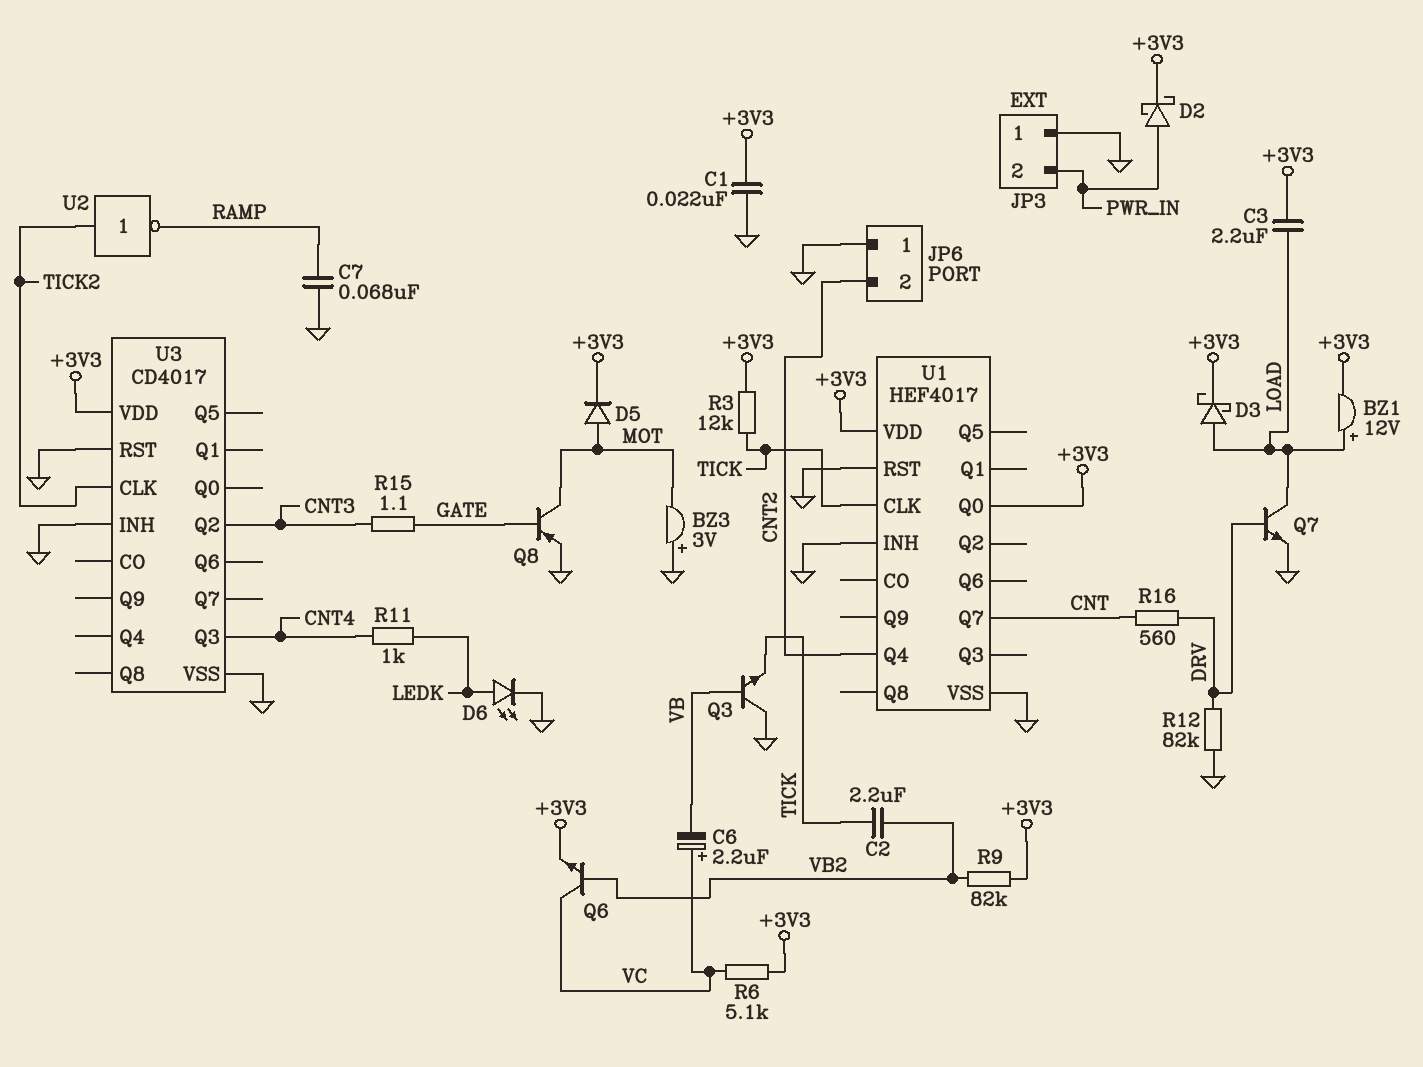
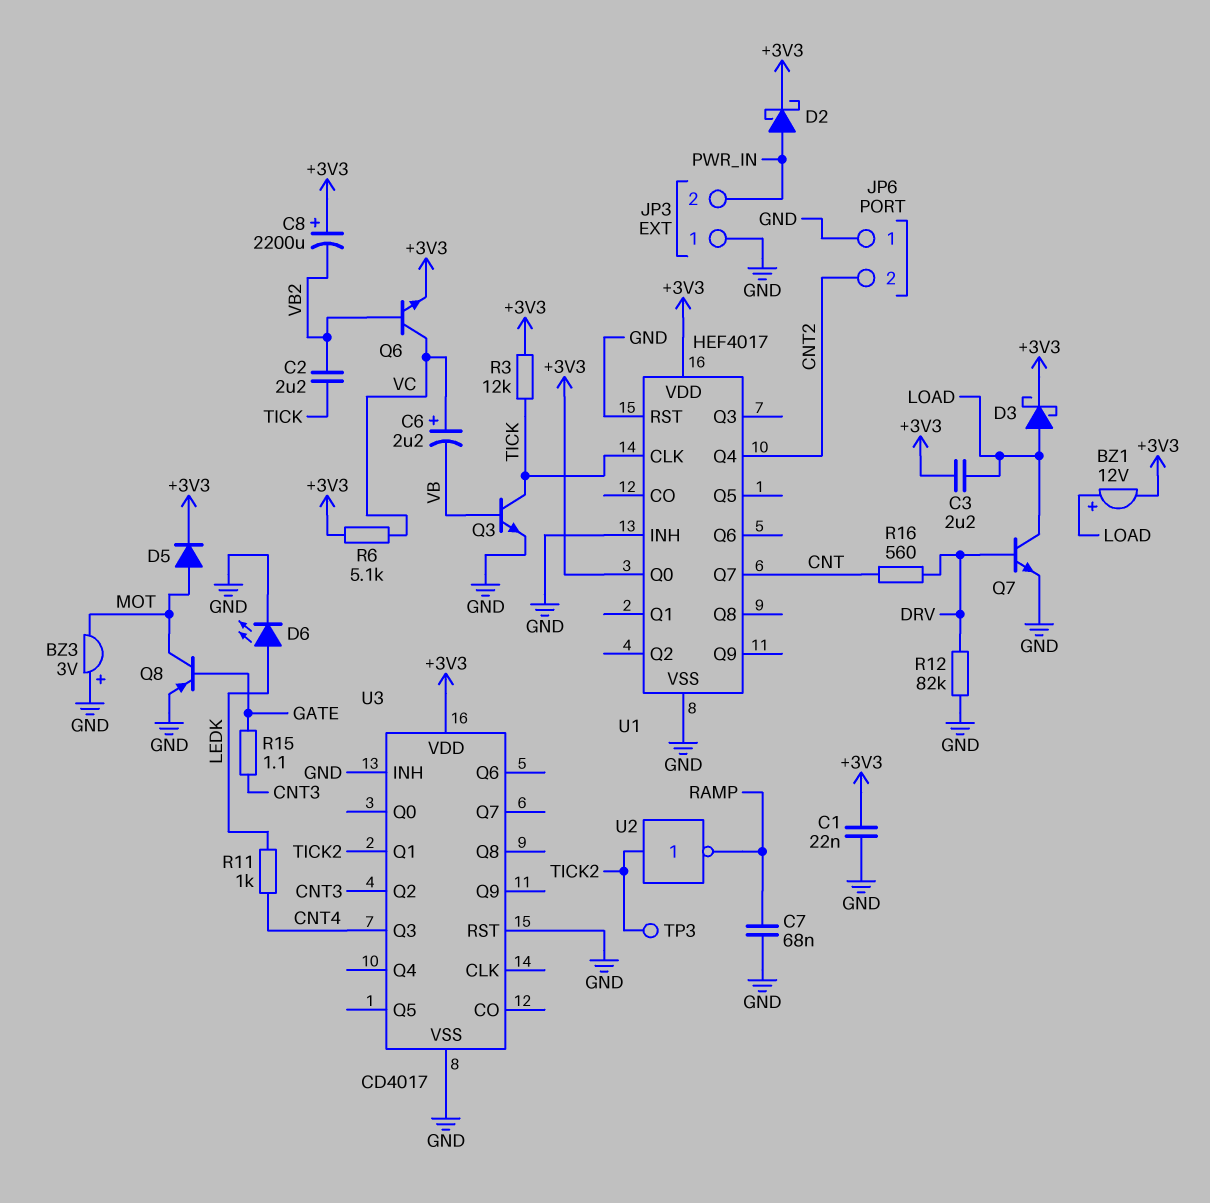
C8: none -> 2200uF (plus +3V3, minus VB2)
Q3: NPN (B VB, C GND, E TICK) -> NPN (B VB, C TICK, E GND)
R9: 82k (+3V3, VB2) -> none
TP3: none -> test point (TICK2)
U3 pin CLK: TICK2 -> none
U3 pin Q1: none -> TICK2

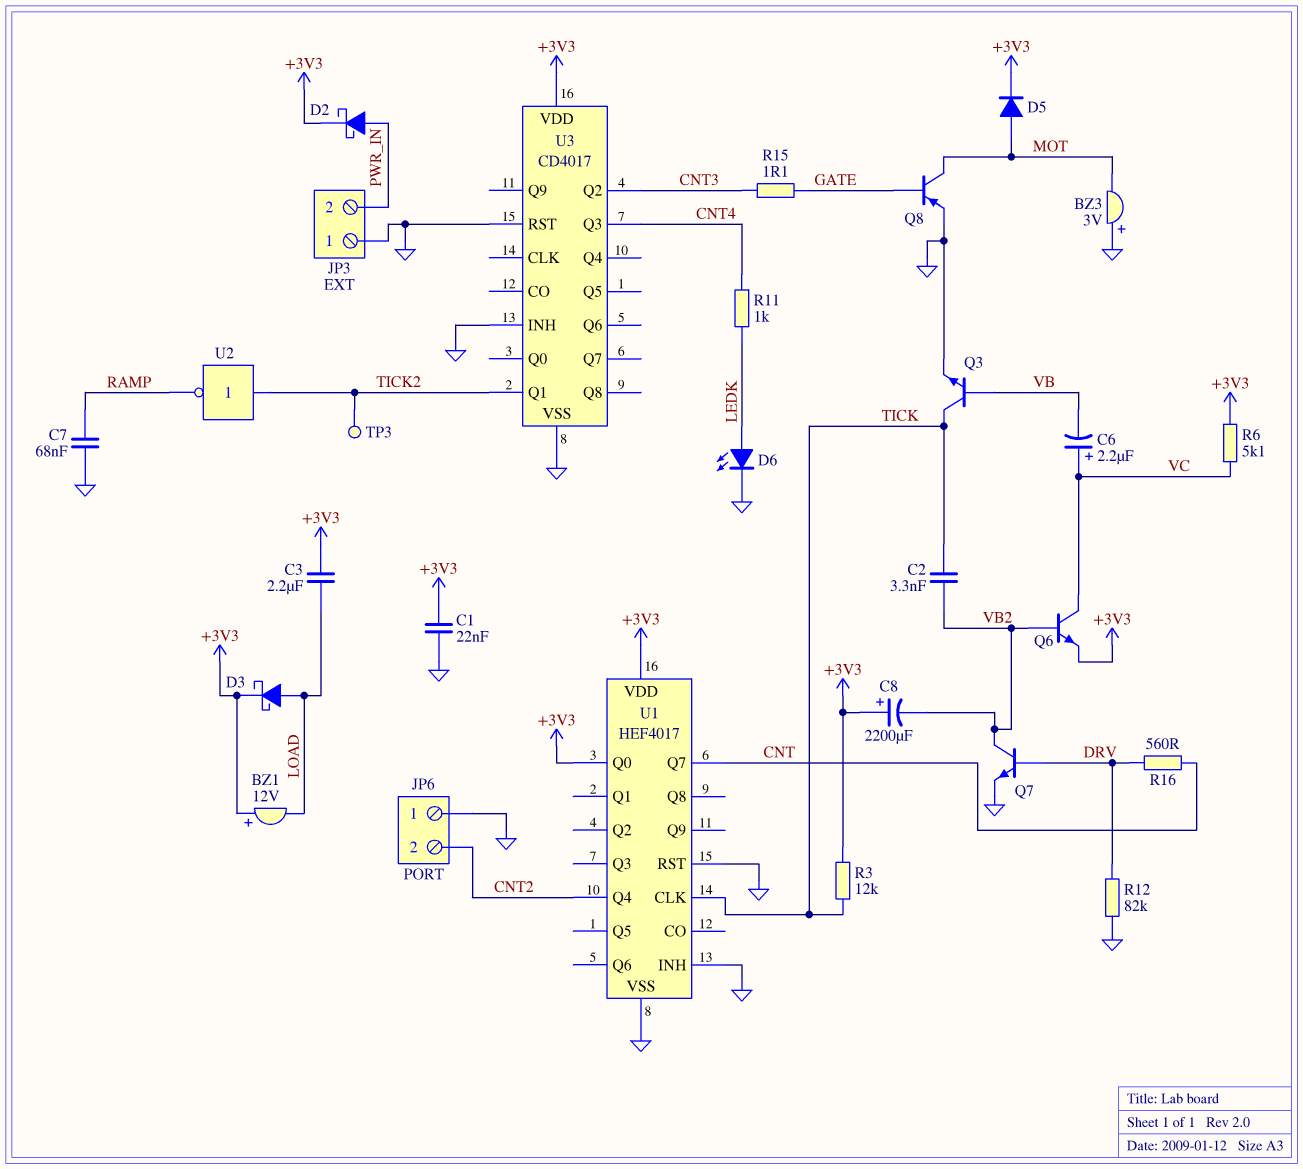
BZ1: buzzer 12V (plus LOAD, minus +3V3) -> buzzer 12V (plus +3V3, minus LOAD)
C2: 2.2uF (TICK, VB2) -> 3.3nF (TICK, VB2)
Q7: NPN (B DRV, C LOAD, E GND) -> NPN (B DRV, C VB2, E GND)

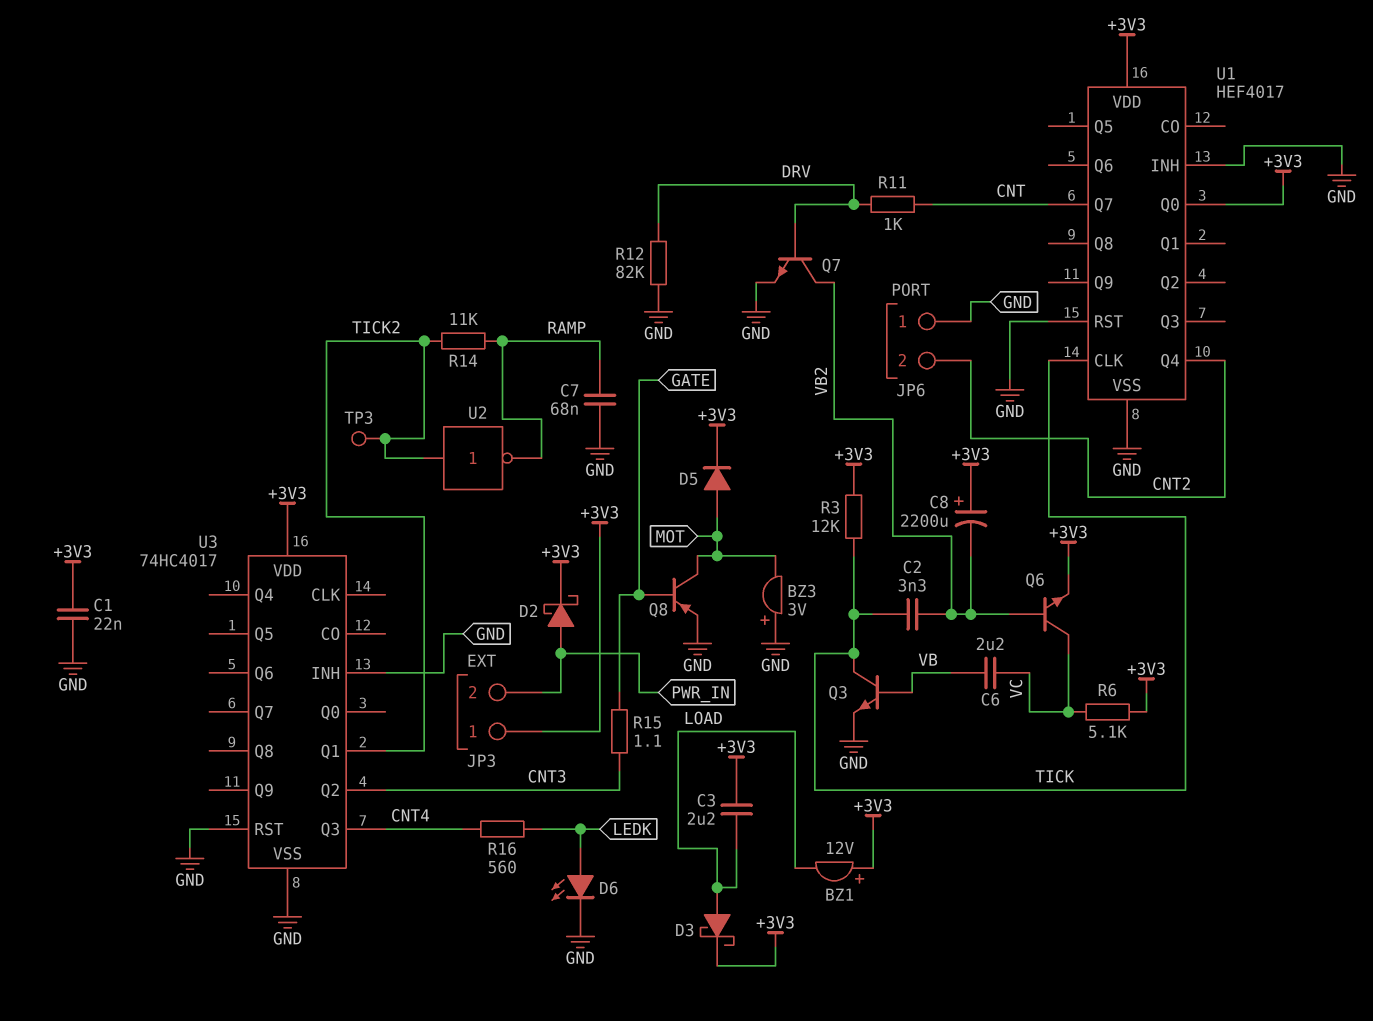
C6: 2.2uF (plus VC, minus VB) -> 2.2uF (VB, VC)
JP3 pin 1: GND -> +3V3
R11: 1k (CNT4, LEDK) -> 1k (CNT, DRV)
R14: none -> 11k (RAMP, TICK2)
R16: 560 (CNT, DRV) -> 560 (CNT4, LEDK)
U3: CD4017 -> 74HC4017

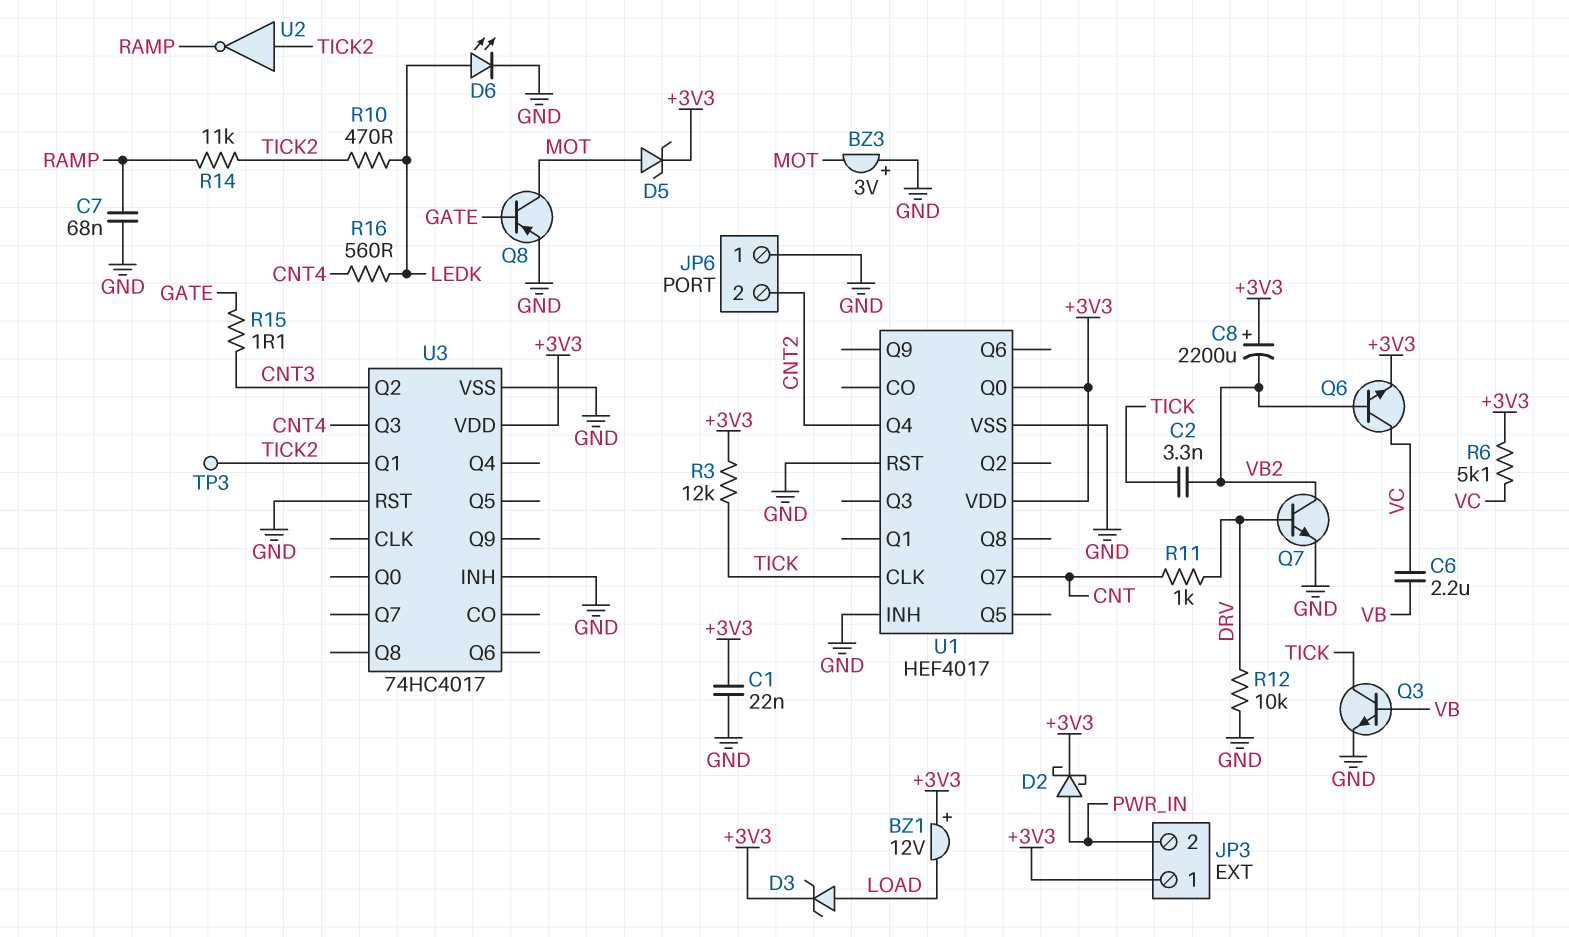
C3: 2.2uF (+3V3, LOAD) -> none
D3: schottky (A LOAD, K +3V3) -> zener (A LOAD, K +3V3)
D5: diode (A MOT, K +3V3) -> zener (A MOT, K +3V3)
R10: none -> 470 (LEDK, TICK2)
R12: 82k (DRV, GND) -> 10k (DRV, GND)

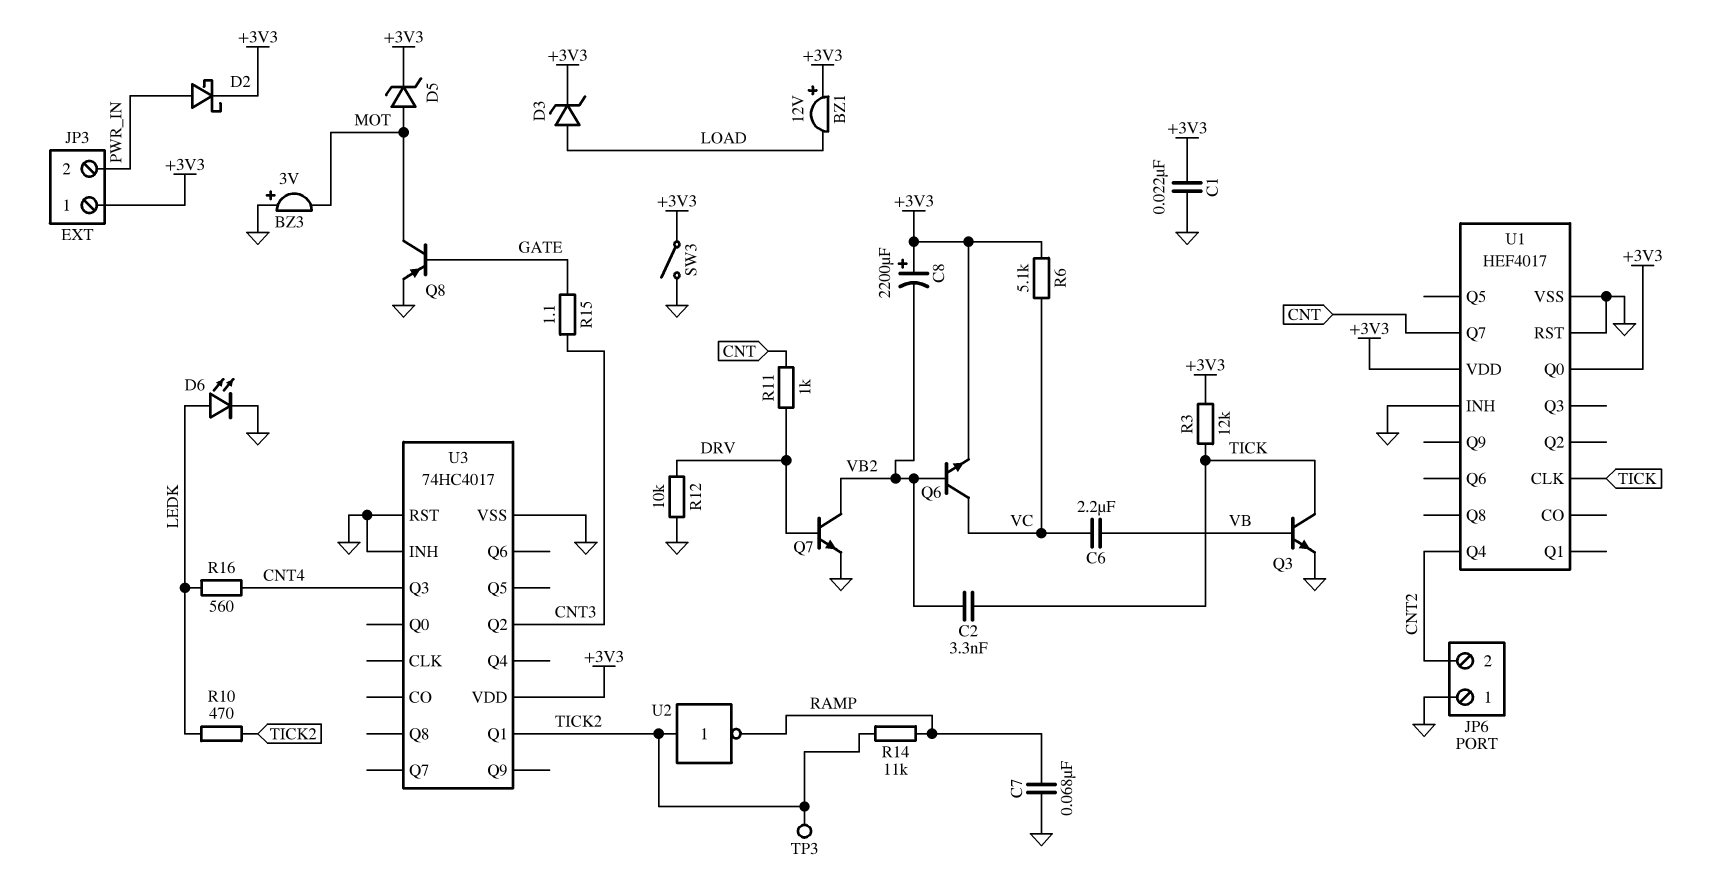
SW3: none -> switch (+3V3, GND)

